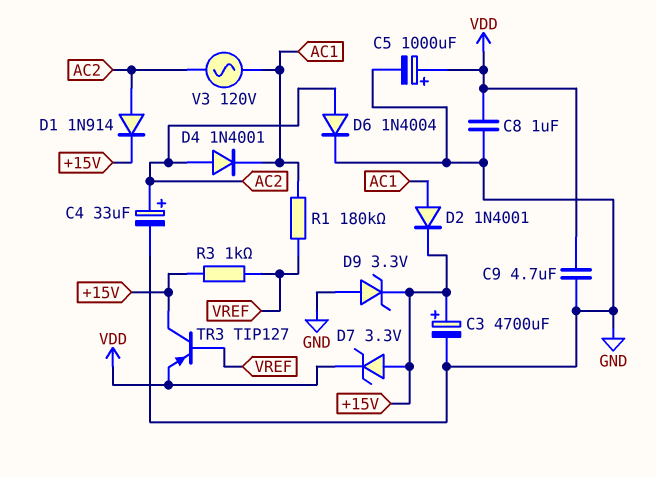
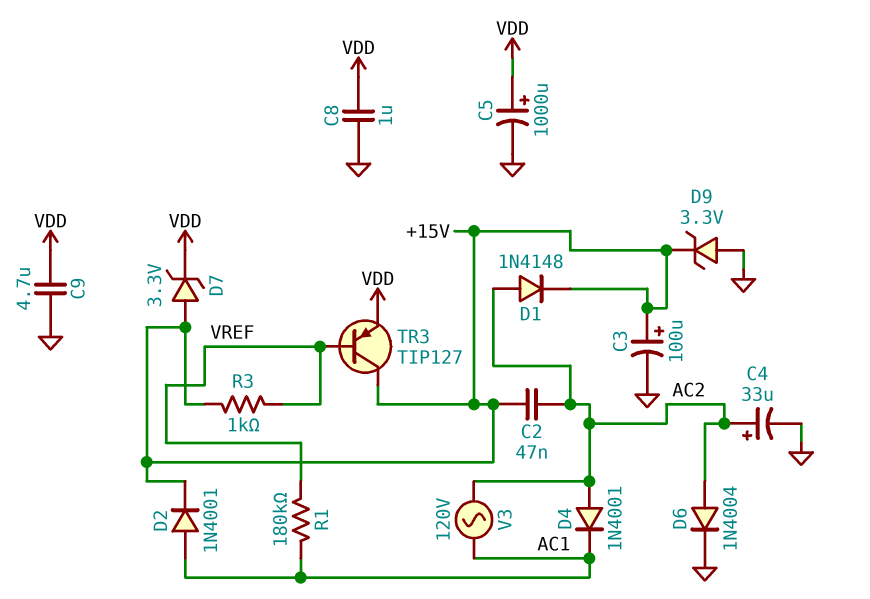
C2: none -> 47nF (+15V, AC2)
C3: 4700uF (plus +15V, minus GND) -> 100uF (plus +15V, minus GND)
D1: diode 1N914 (A AC2, K +15V) -> diode 1N4148 (A AC2, K +15V)

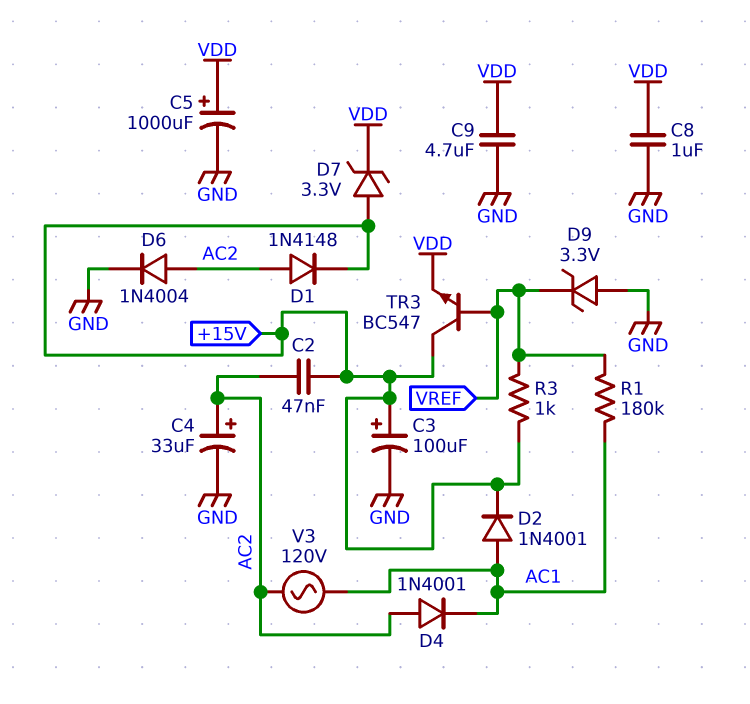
D9: zener 3.3V (A GND, K +15V) -> zener 3.3V (A GND, K VREF)
TR3: PNP TIP127 (B VREF, C +15V, E VDD) -> NPN BC547 (B VREF, C +15V, E VDD)

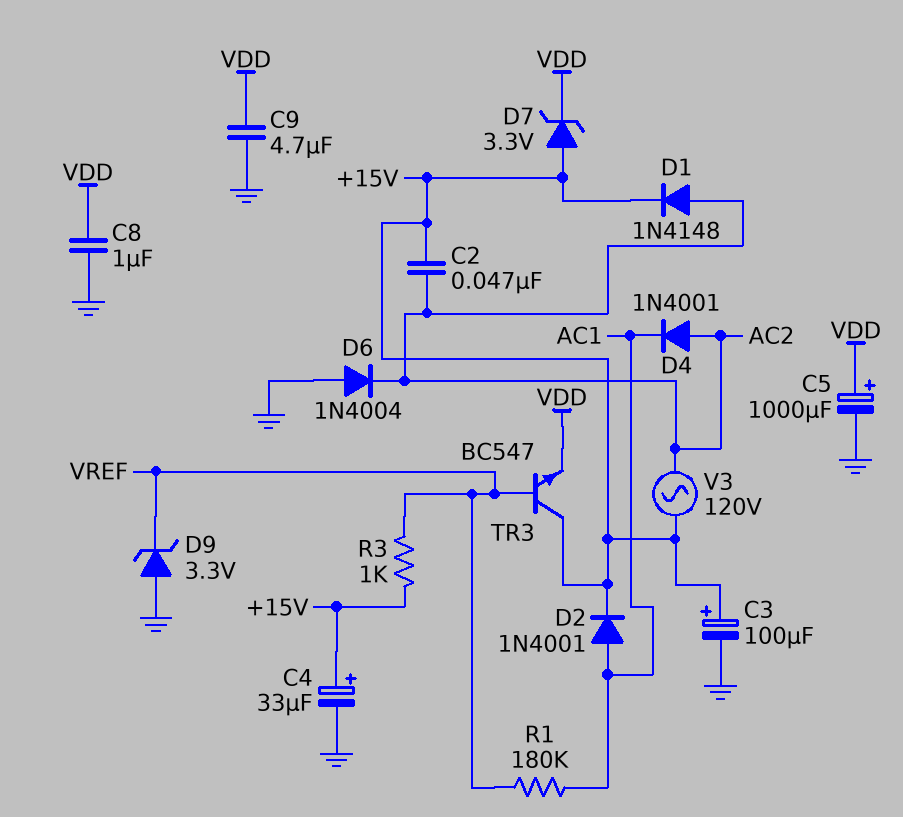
C4: 33uF (plus AC2, minus GND) -> 33uF (plus +15V, minus GND)
D6: diode 1N4004 (A AC2, K GND) -> diode 1N4004 (A GND, K AC2)
V3: AC 120V (AC1, AC2) -> AC 120V (+15V, AC2)

